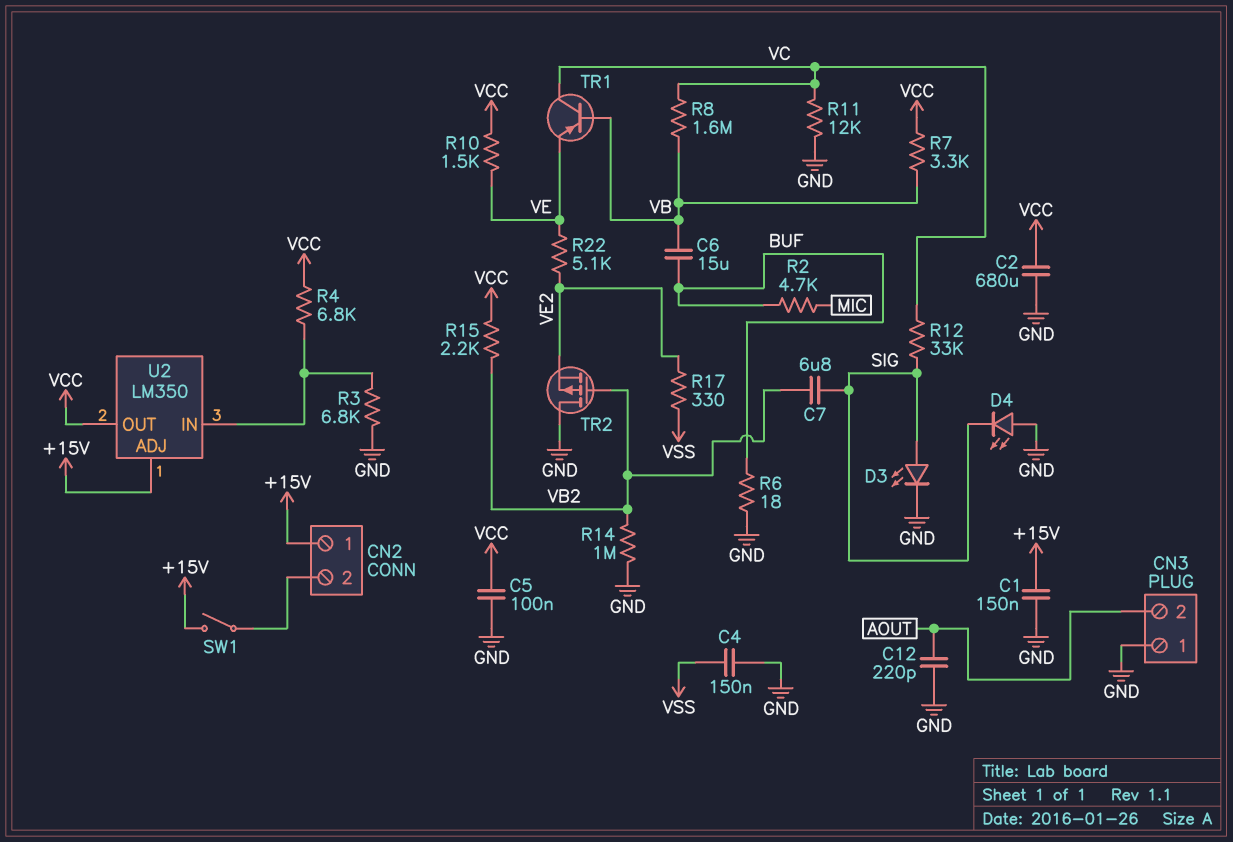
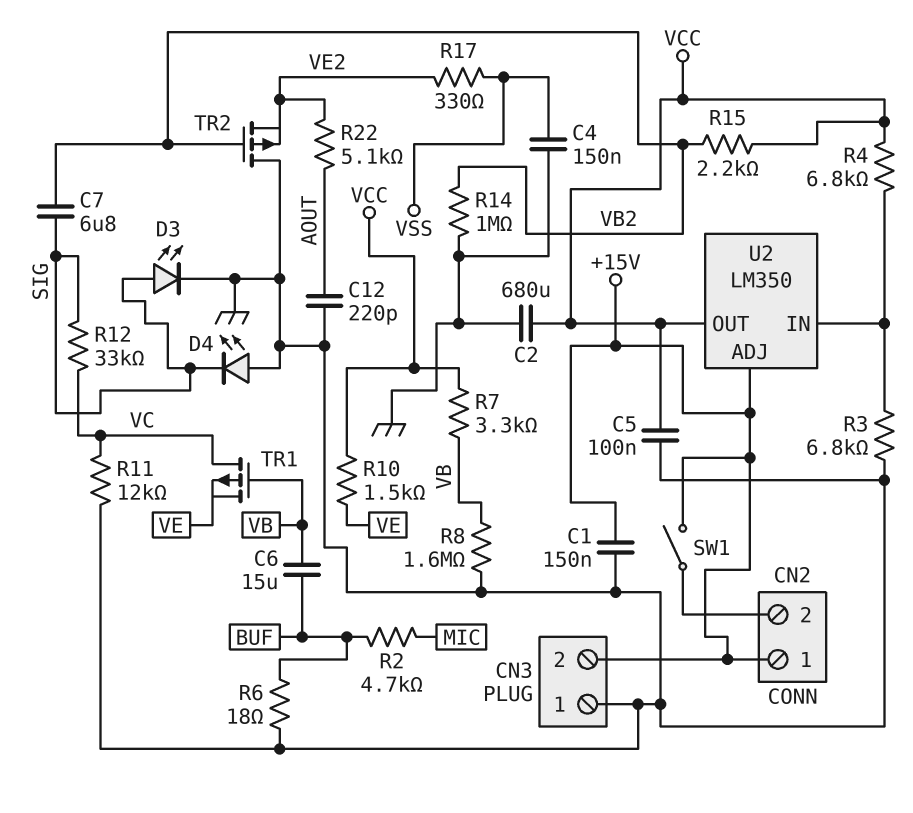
CN3 pin 2: AOUT -> +15V
R8: 1.6M (VB, VC) -> 1.6M (GND, VB)
R22: 5.1k (VE, VE2) -> 5.1k (AOUT, VE2)
TR1: PNP (B VB, C VC, E VE) -> PMOS (G VB, D VC, S VE)

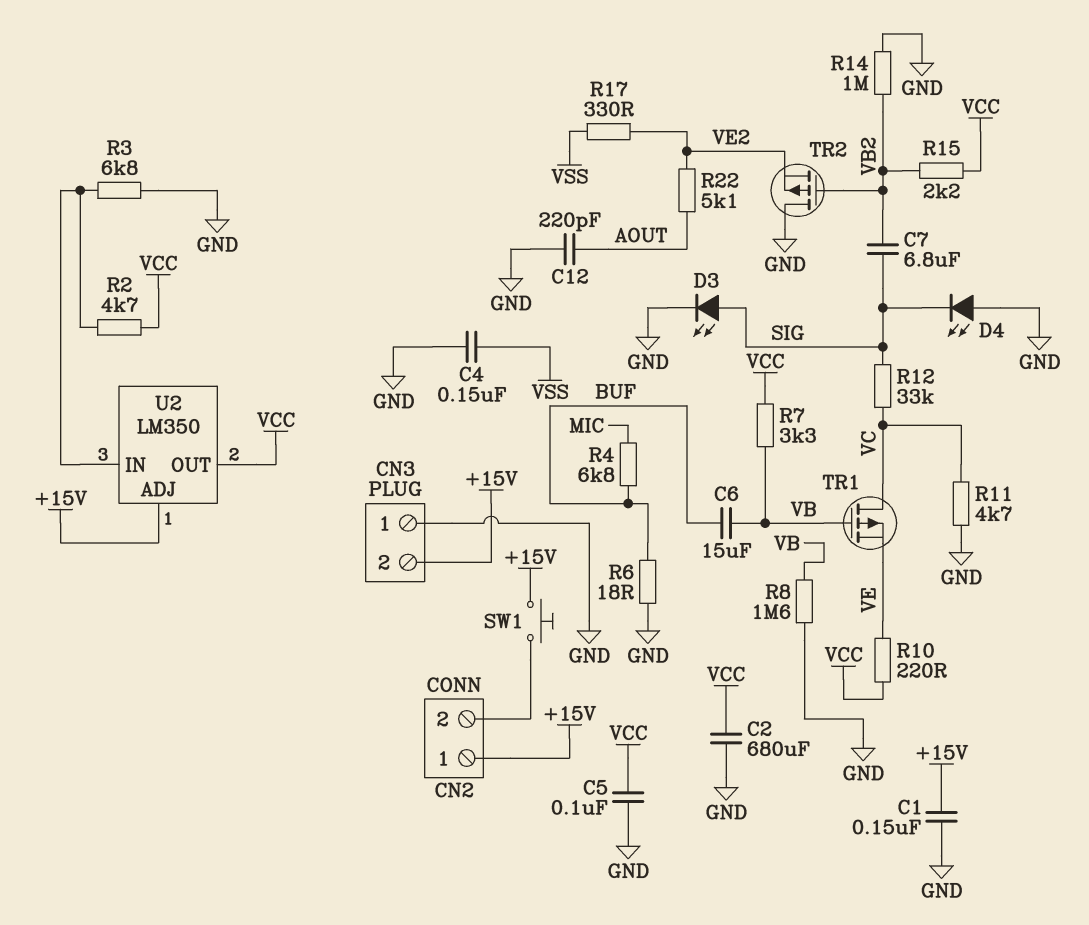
R2: 4.7k (BUF, MIC) -> 4.7k (U2/IN, VCC)
R4: 6.8k (U2/IN, VCC) -> 6.8k (BUF, MIC)
R10: 1.5k (VCC, VE) -> 220 (VCC, VE)
R11: 12k (GND, VC) -> 4.7k (GND, VC)
SW1: switch (+15V, CN2/2) -> button (+15V, CN2/2)

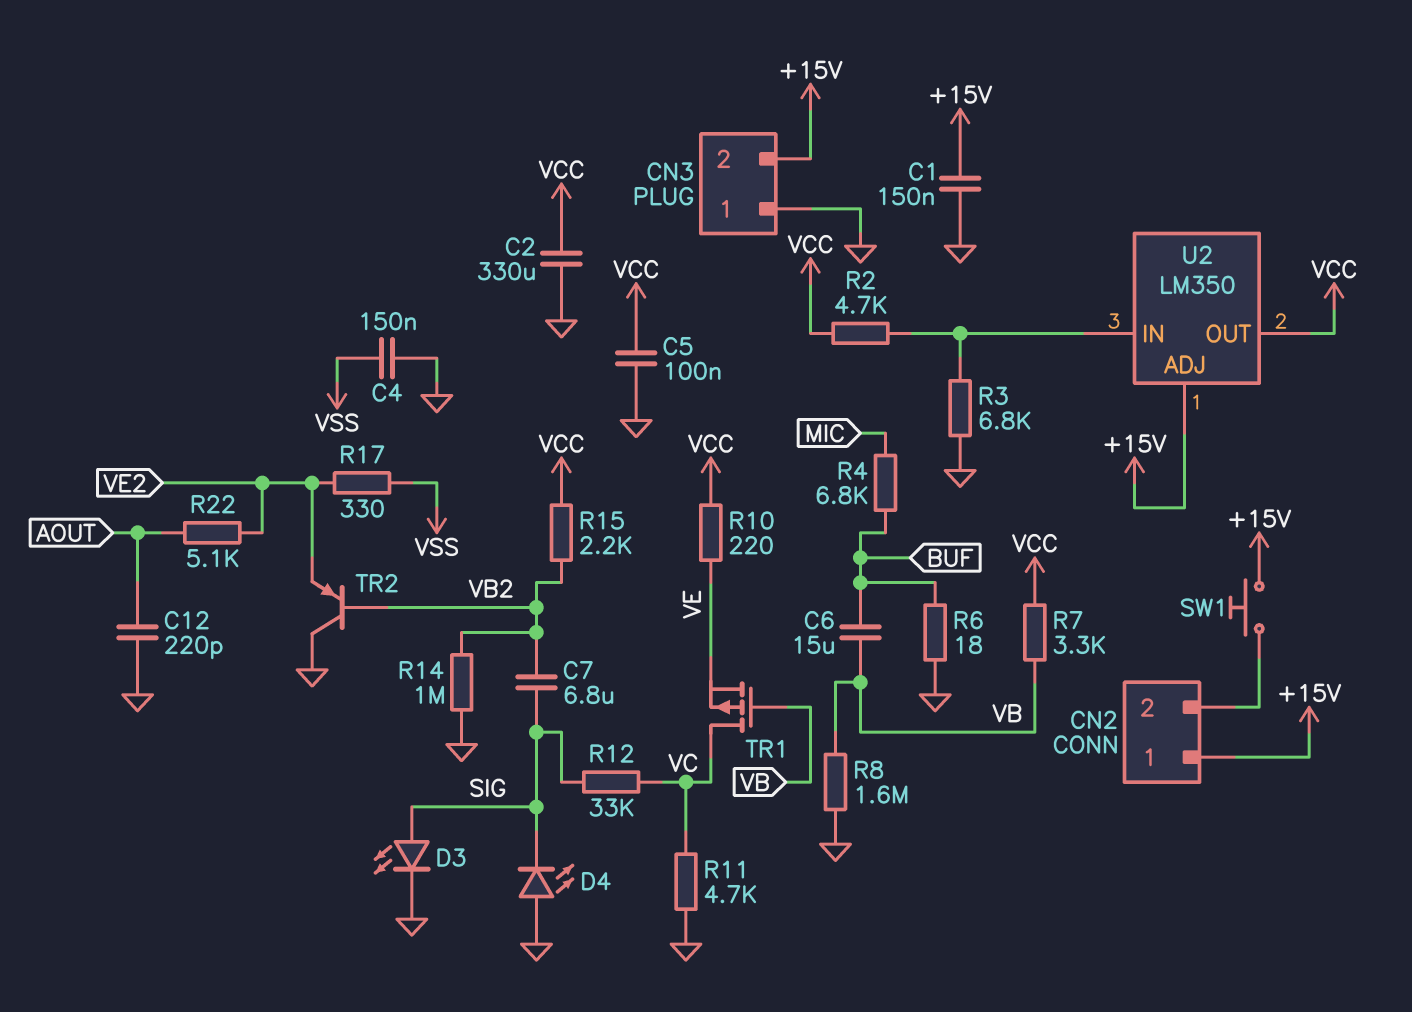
C2: 680uF (GND, VCC) -> 330uF (GND, VCC)
TR2: PMOS (G VB2, D GND, S VE2) -> PNP (B VB2, C GND, E VE2)

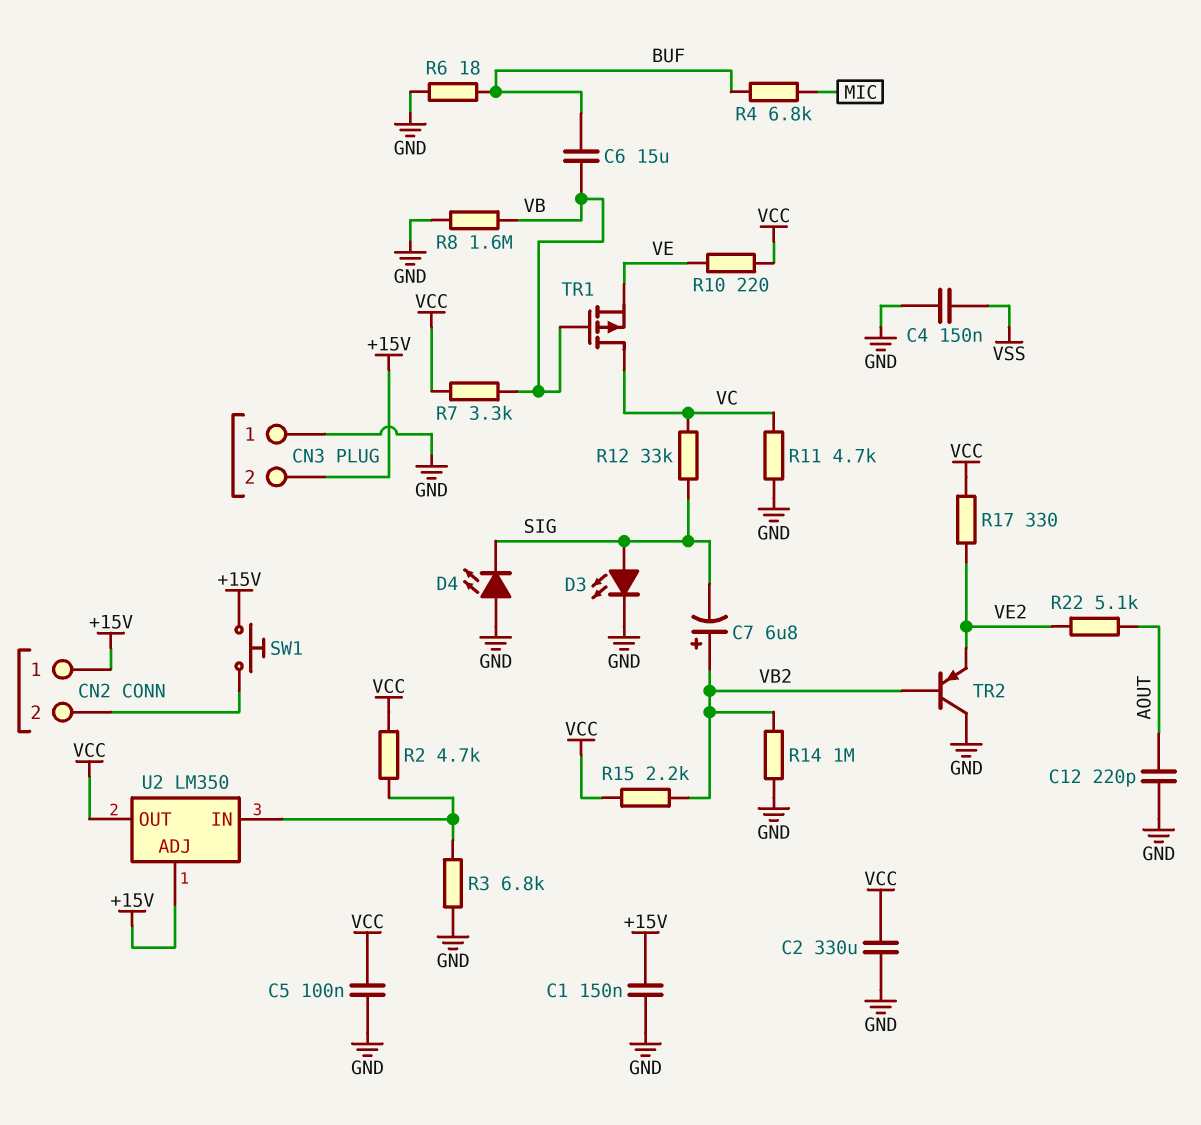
C7: 6.8uF (SIG, VB2) -> 6.8uF (plus VB2, minus SIG)
R17: 330 (VE2, VSS) -> 330 (VCC, VE2)

